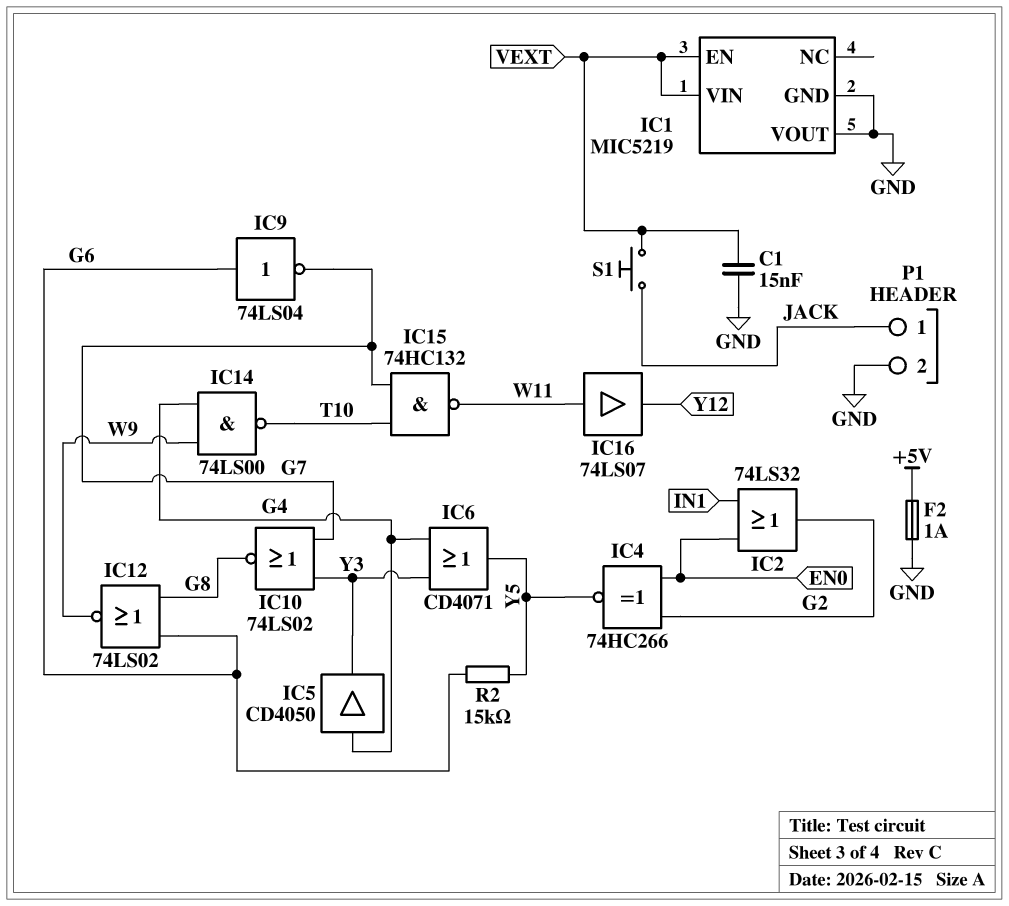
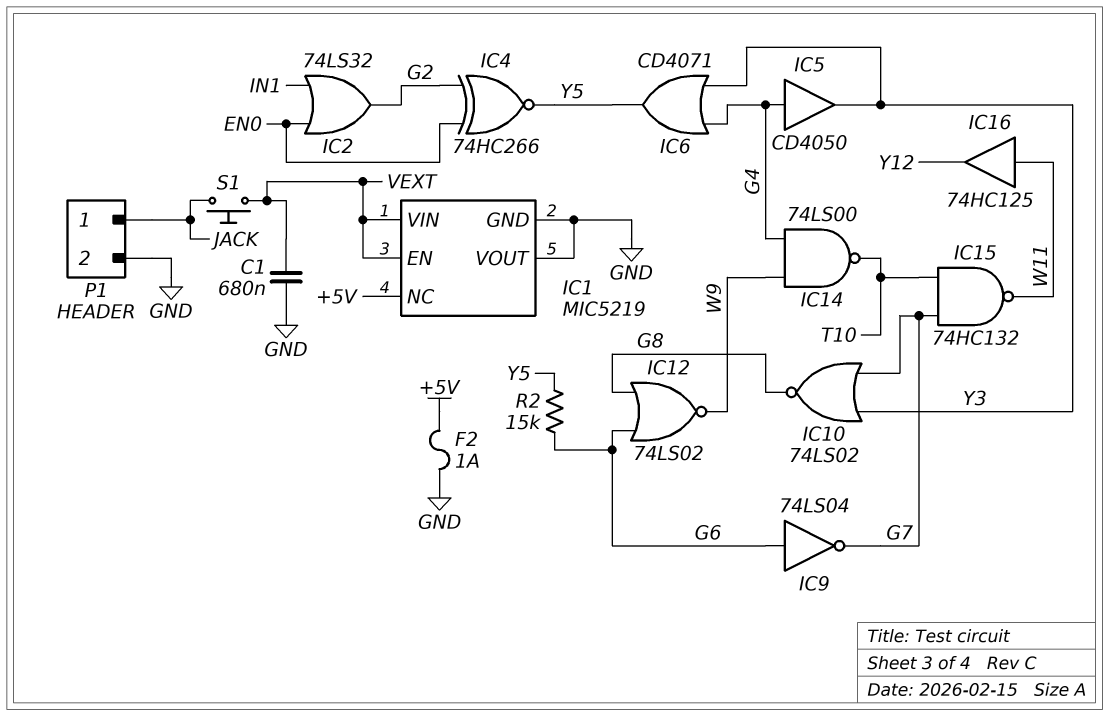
C1: 15nF (GND, VEXT) -> 680nF (GND, VEXT)
IC1 pin NC: none -> +5V
IC16: buffer 74LS07 (in W11, out Y12) -> buffer 74HC125 (in W11, out Y12)

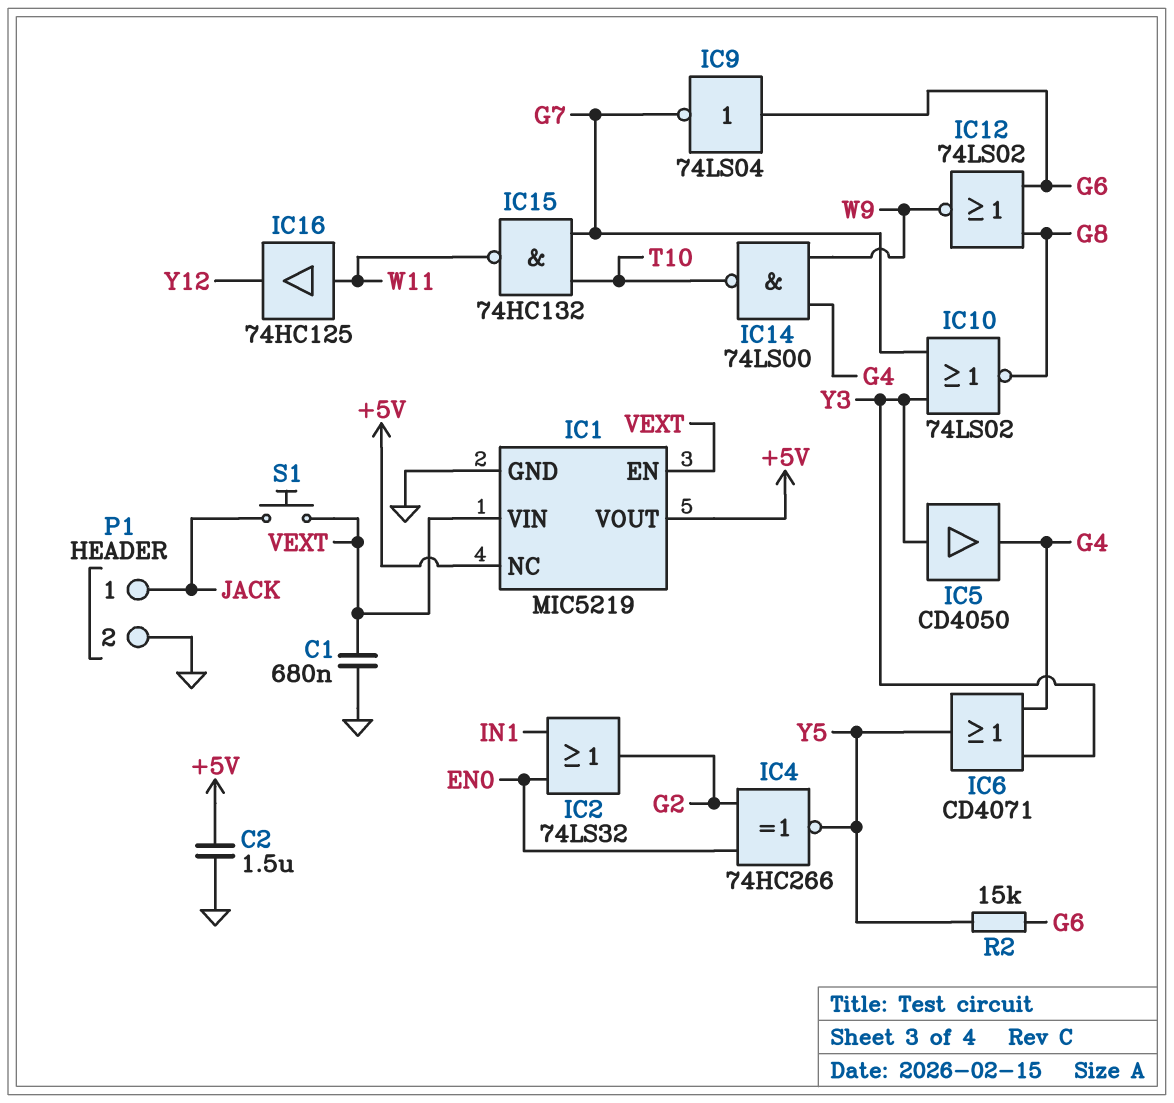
C2: none -> 1.5uF (+5V, GND)
F2: 1A (+5V, GND) -> none
IC1 pin VOUT: GND -> +5V
IC5: buffer CD4050 (in G4, out Y3) -> buffer CD4050 (in Y3, out G4)

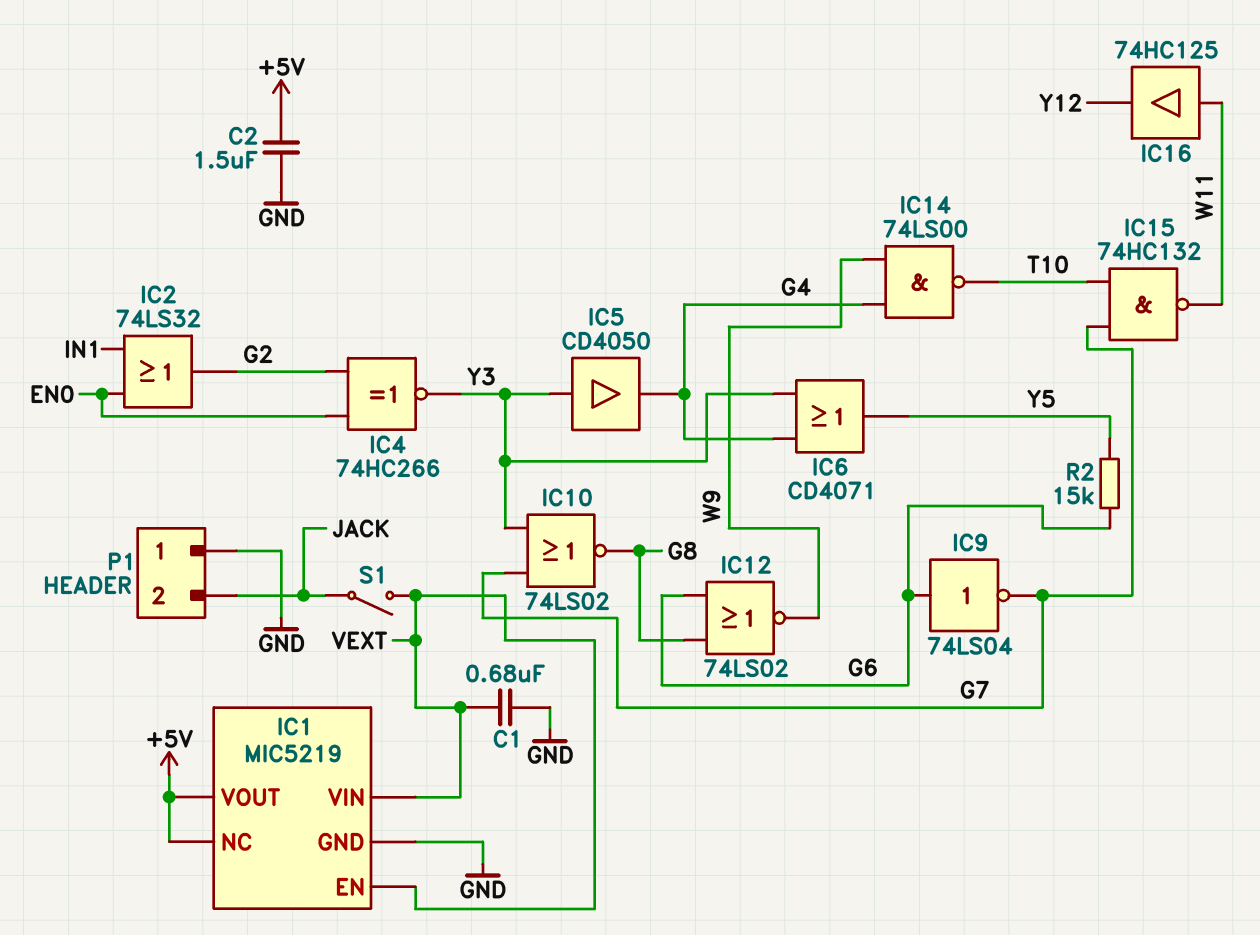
IC4: XNOR 74HC266 (in EN0, in G2, out Y5) -> XNOR 74HC266 (in EN0, in G2, out Y3)
P1 pin 1: JACK -> GND
P1 pin 2: GND -> JACK
S1: button (JACK, VEXT) -> switch (JACK, VEXT)

